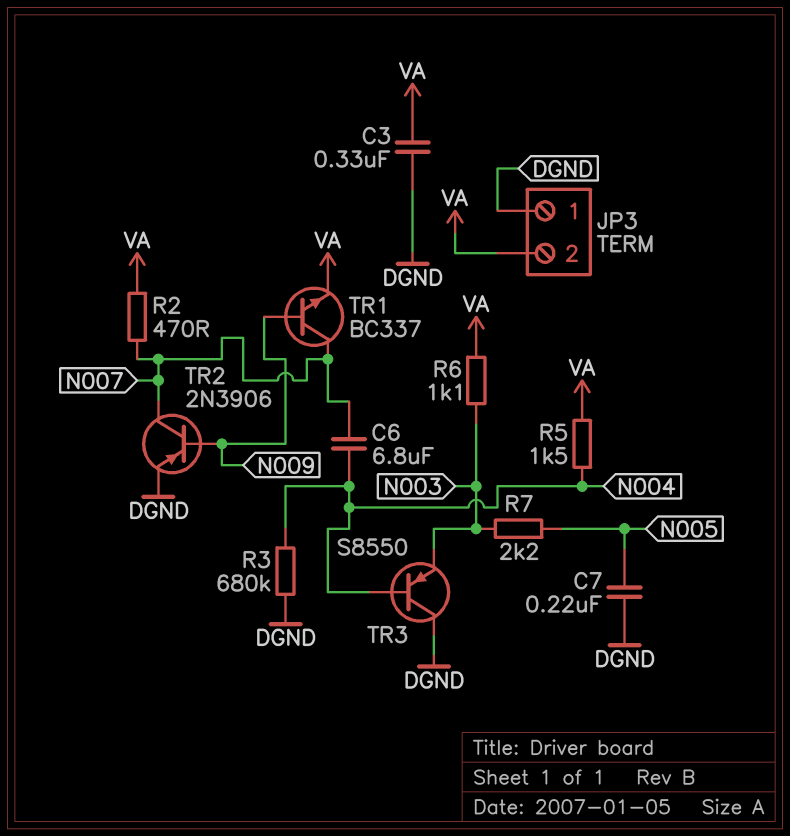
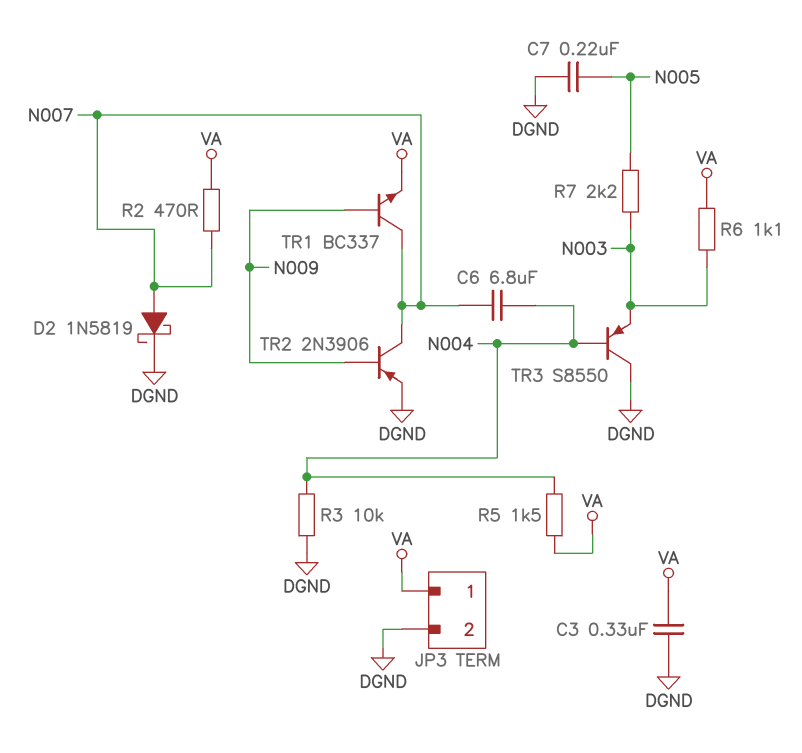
D2: none -> schottky 1N5819 (A N007, K DGND)
JP3 pin 1: DGND -> VA
JP3 pin 2: VA -> DGND
R3: 680k (DGND, N004) -> 10k (DGND, N004)

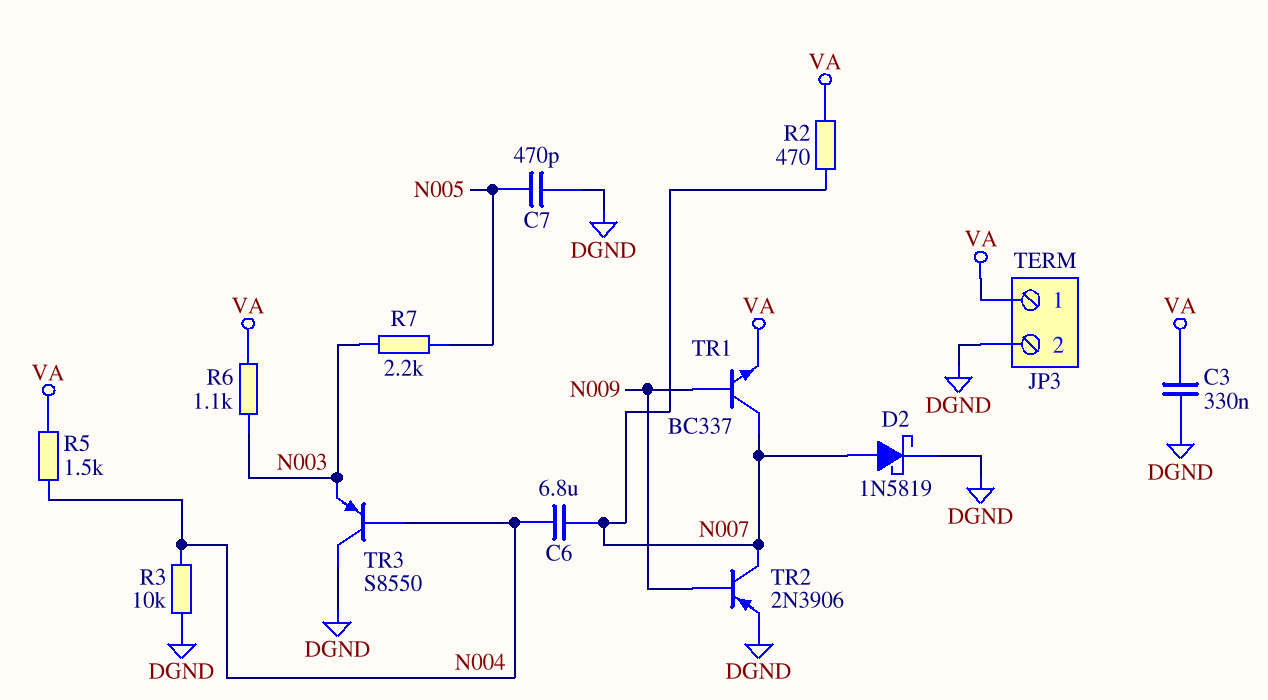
C7: 220nF (DGND, N005) -> 470pF (DGND, N005)

